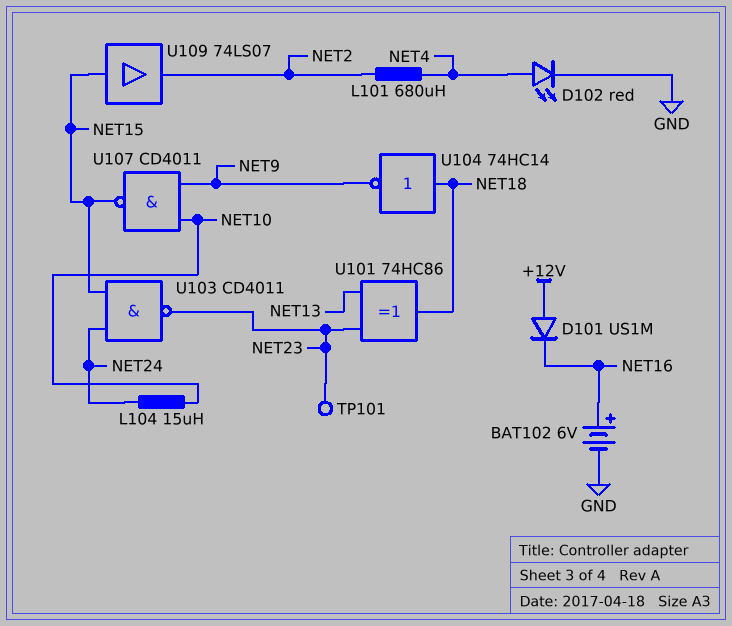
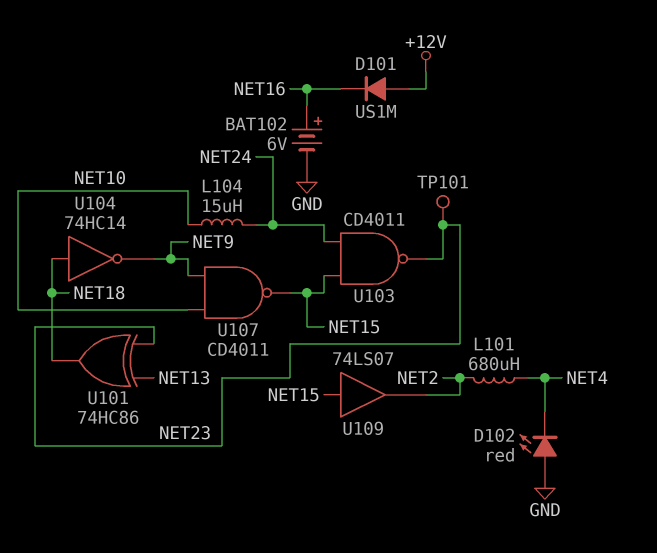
D102: LED red (A NET4, K GND) -> LED red (A GND, K NET4)

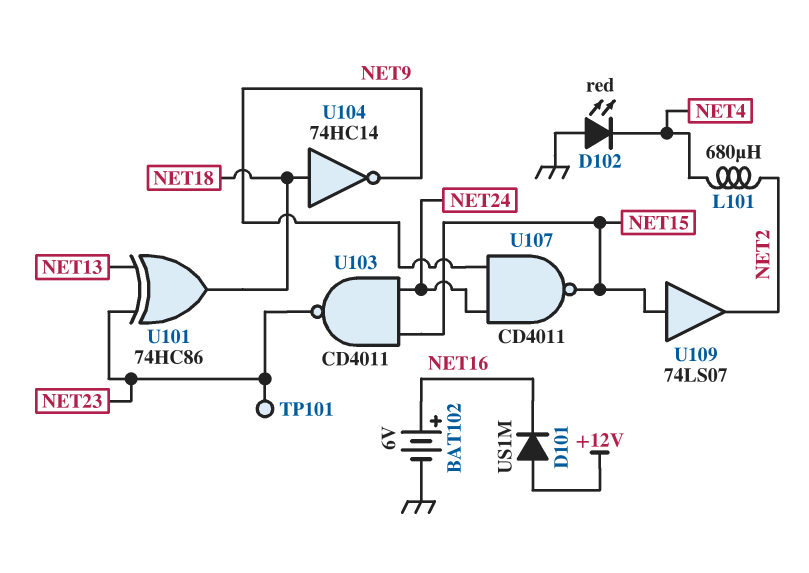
L104: 15uH (NET10, NET24) -> none
U107: NAND CD4011 (in NET9, in NET10, out NET15) -> NAND CD4011 (in NET9, in NET24, out NET15)

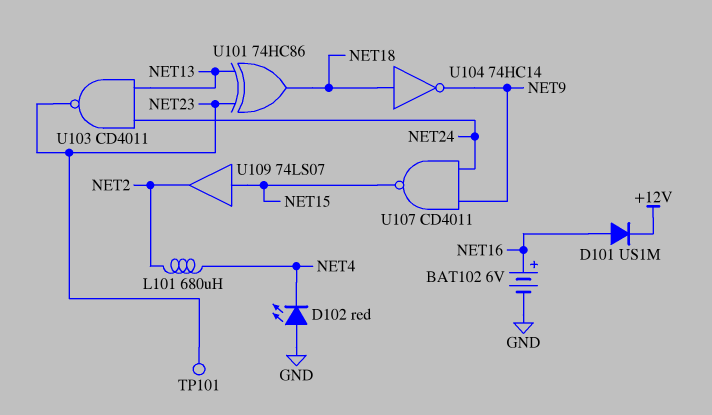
D101: diode US1M (A +12V, K NET16) -> diode US1M (A NET16, K +12V)
U103: NAND CD4011 (in NET15, in NET24, out NET23) -> NAND CD4011 (in NET13, in NET24, out NET23)

